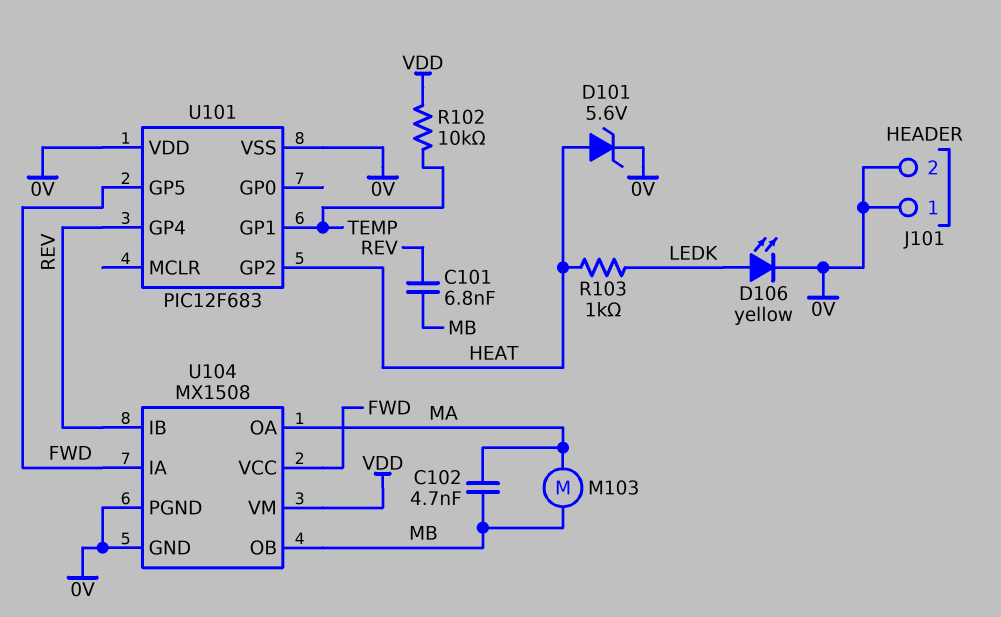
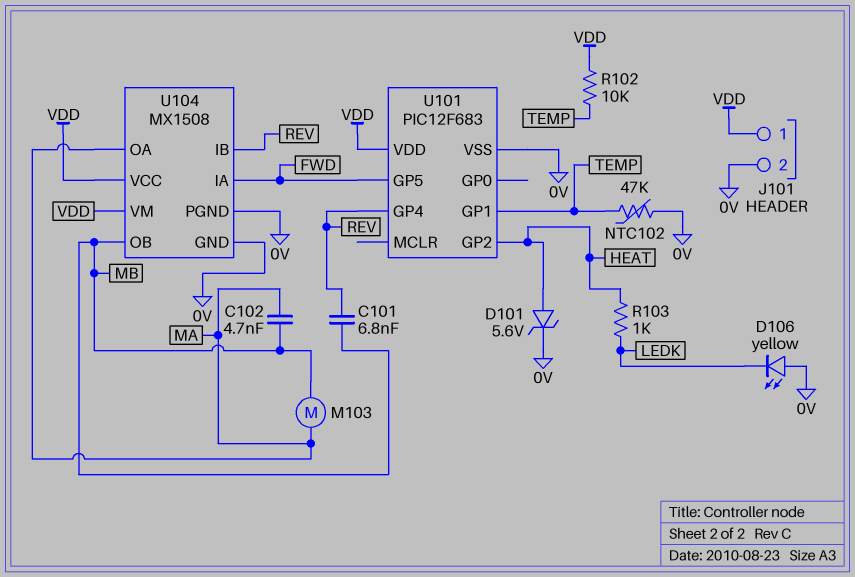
D106: LED yellow (A LEDK, K 0V) -> LED yellow (A 0V, K LEDK)
J101 pin 1: 0V -> VDD
NTC102: none -> 47k (0V, TEMP)
U101 pin VDD: 0V -> VDD
U104 pin VCC: FWD -> VDD

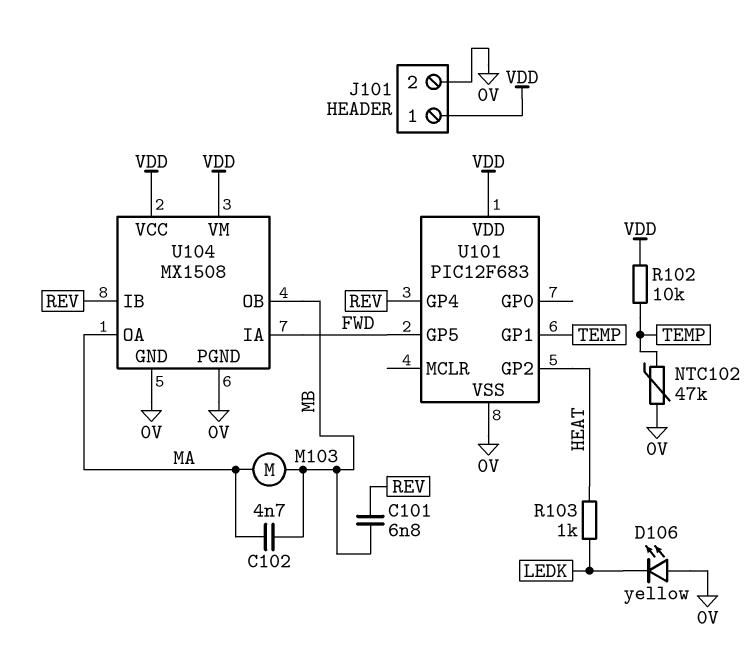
D101: zener 5.6V (A HEAT, K 0V) -> none

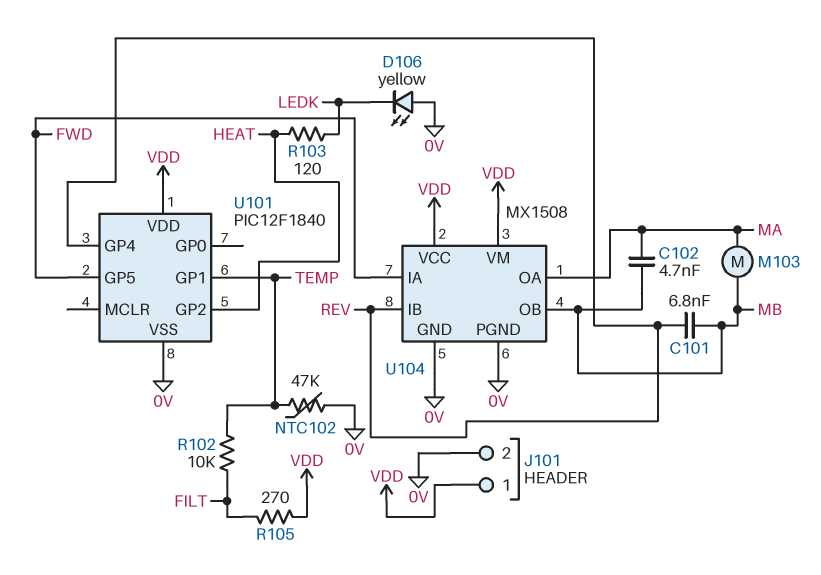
R102: 10k (TEMP, VDD) -> 10k (FILT, TEMP)
R103: 1k (HEAT, LEDK) -> 120 (HEAT, LEDK)
R105: none -> 270 (FILT, VDD)
U101: PIC12F683 -> PIC12F1840

